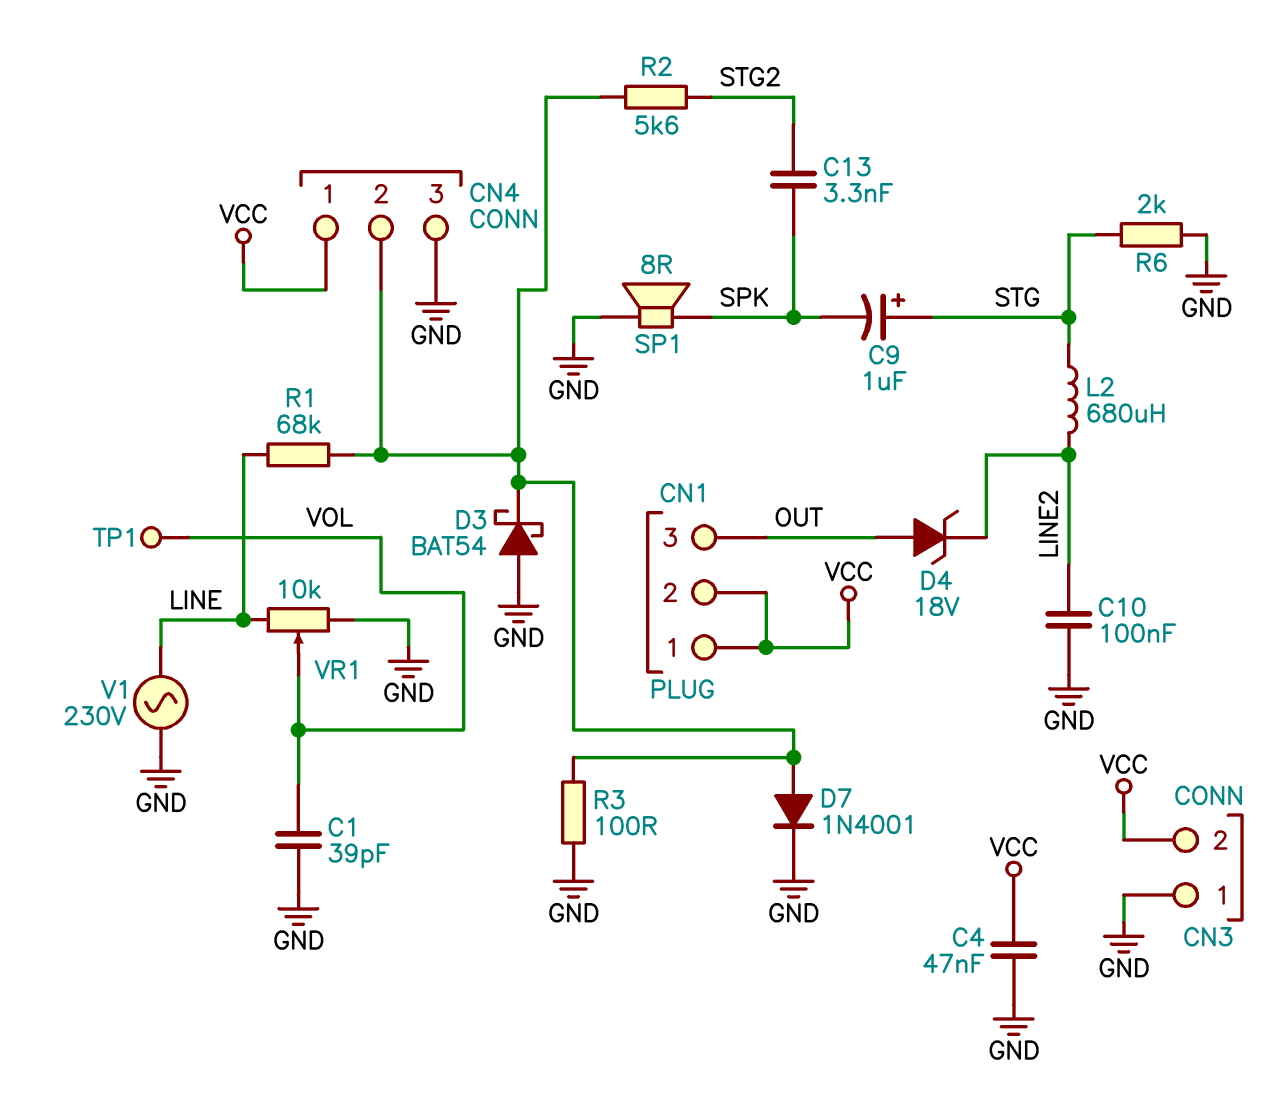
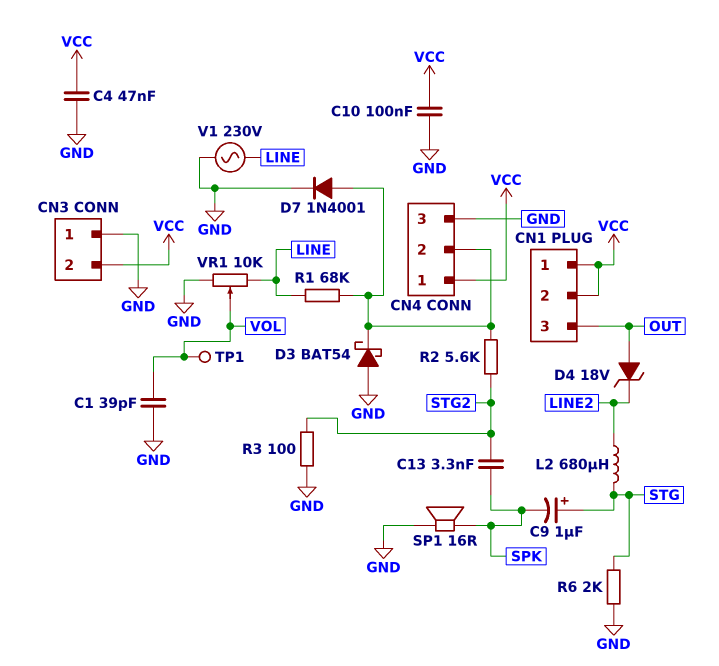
C10: 100nF (GND, LINE2) -> 100nF (GND, VCC)
R3: 100 (CN4/2, GND) -> 100 (GND, STG2)
SP1: speaker 8R (GND, SPK) -> speaker 16R (GND, SPK)

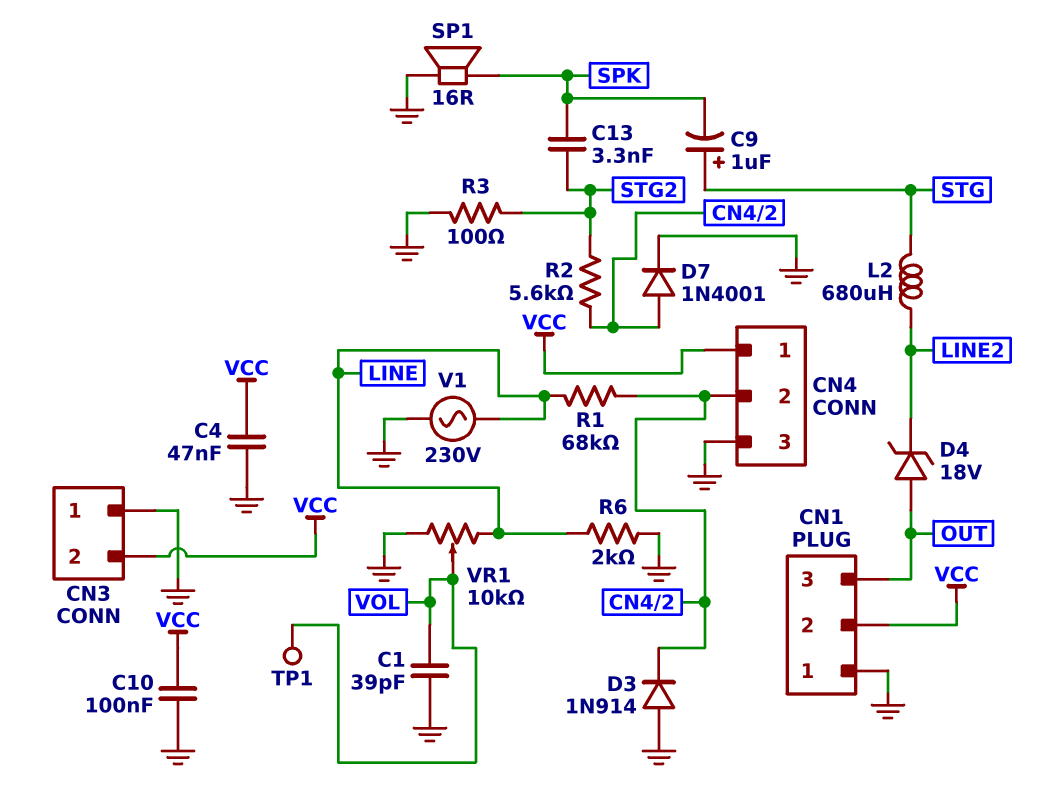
CN1 pin 1: VCC -> GND
D3: schottky BAT54 (A GND, K CN4/2) -> diode 1N914 (A GND, K CN4/2)
R6: 2k (GND, STG) -> 2k (GND, LINE)

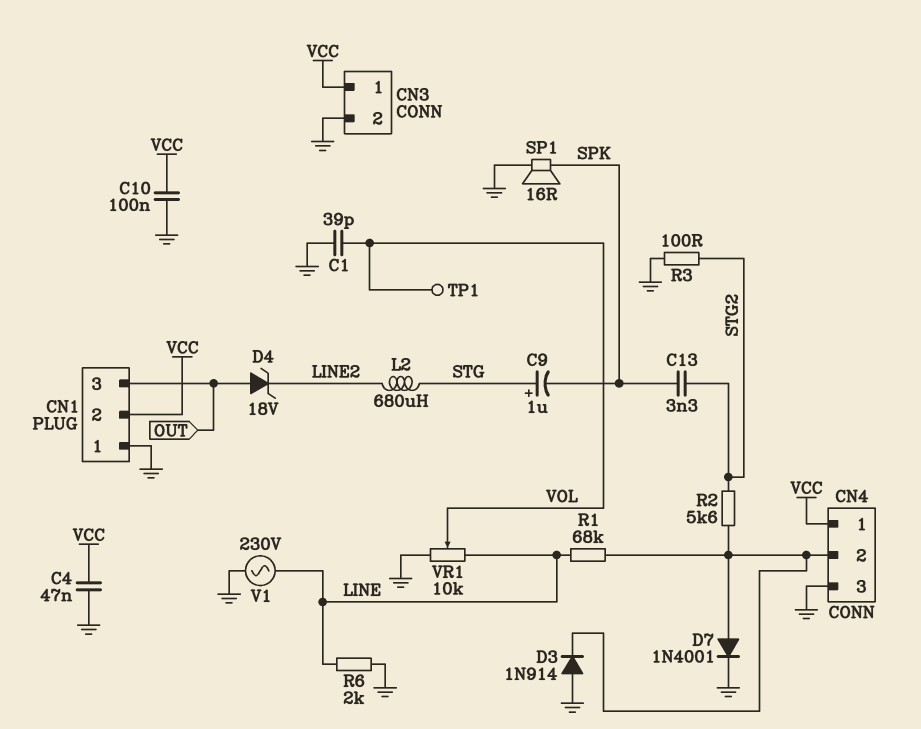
CN3 pin 1: GND -> VCC
CN3 pin 2: VCC -> GND

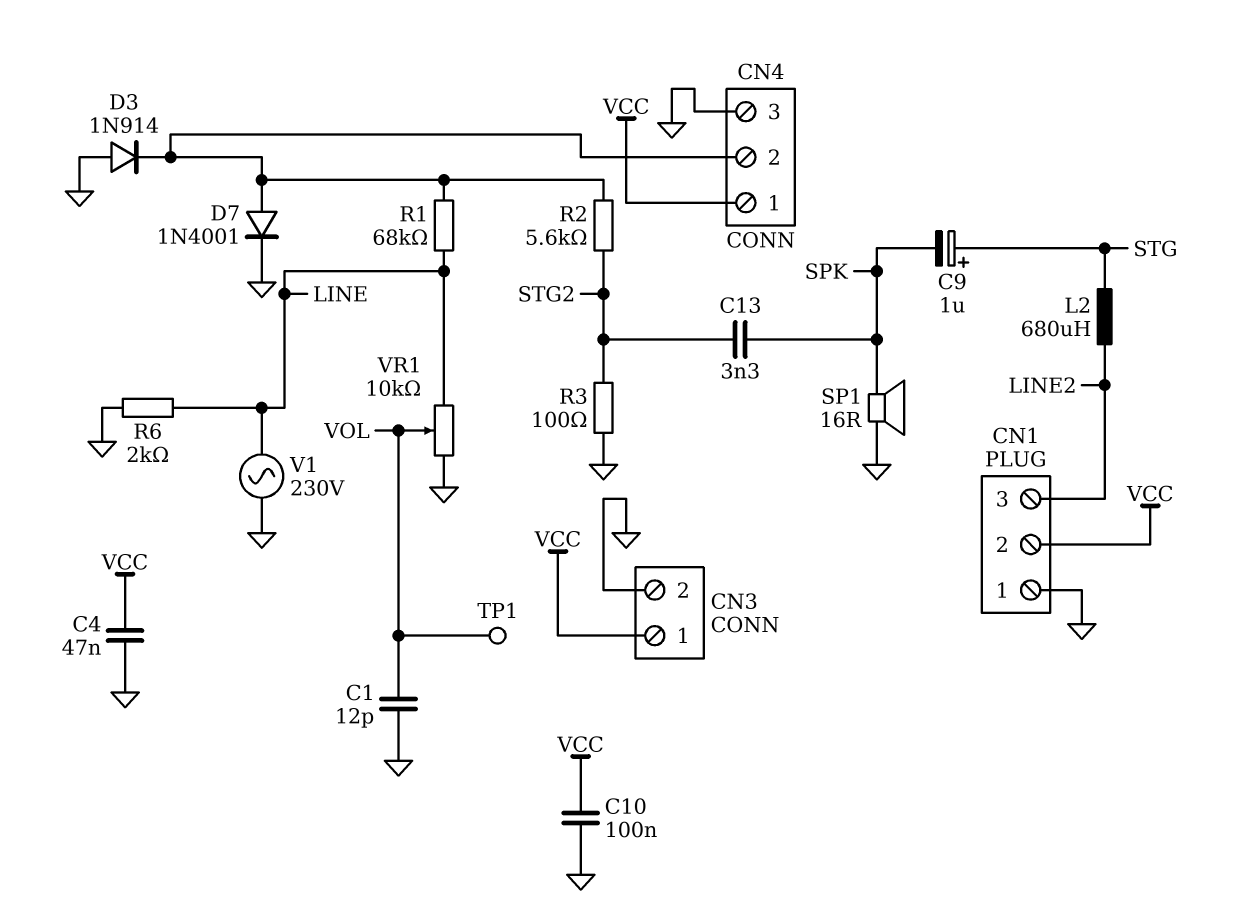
C1: 39pF (GND, VOL) -> 12pF (GND, VOL)
CN1 pin 3: OUT -> LINE2
D4: zener 18V (A OUT, K LINE2) -> none

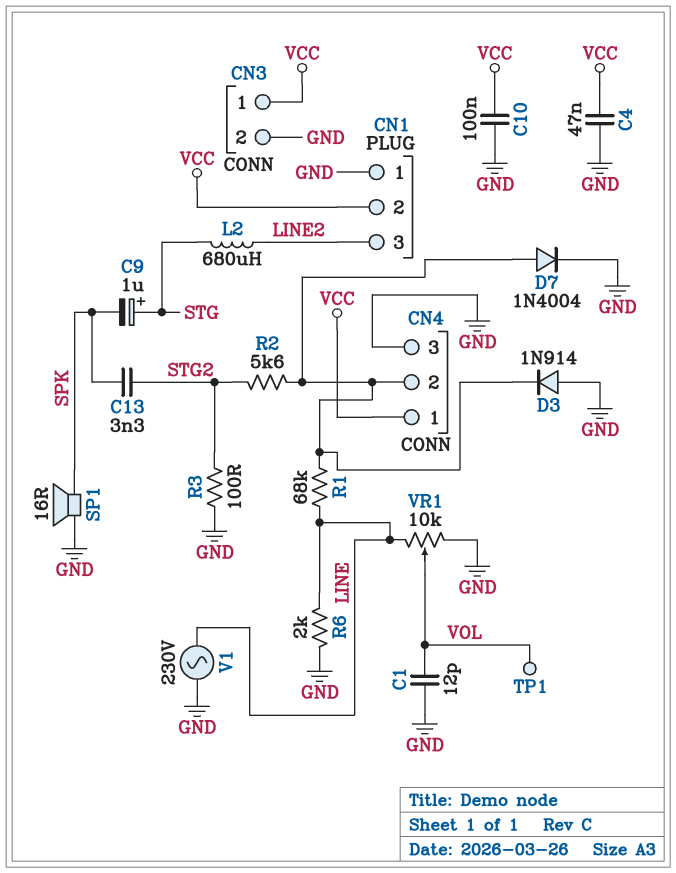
D7: diode 1N4001 (A CN4/2, K GND) -> diode 1N4004 (A CN4/2, K GND)

